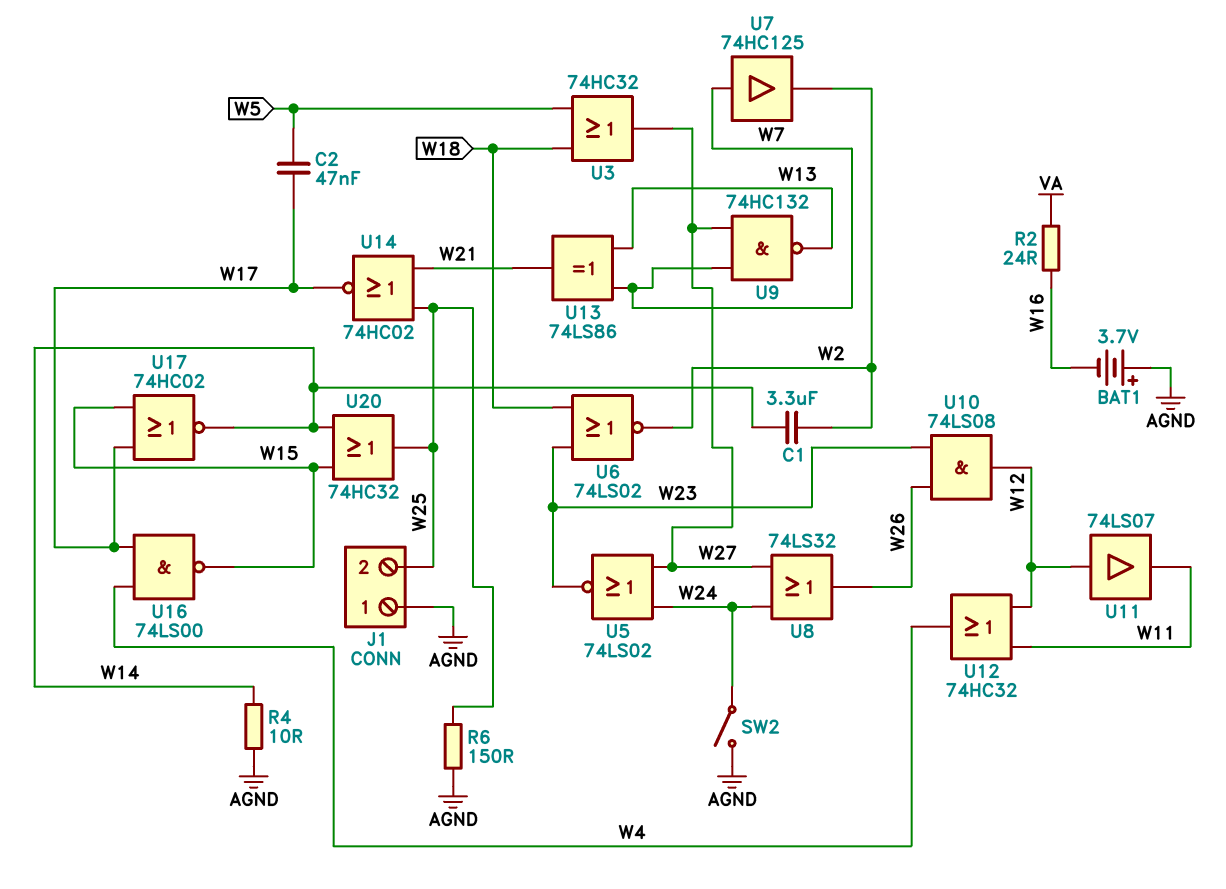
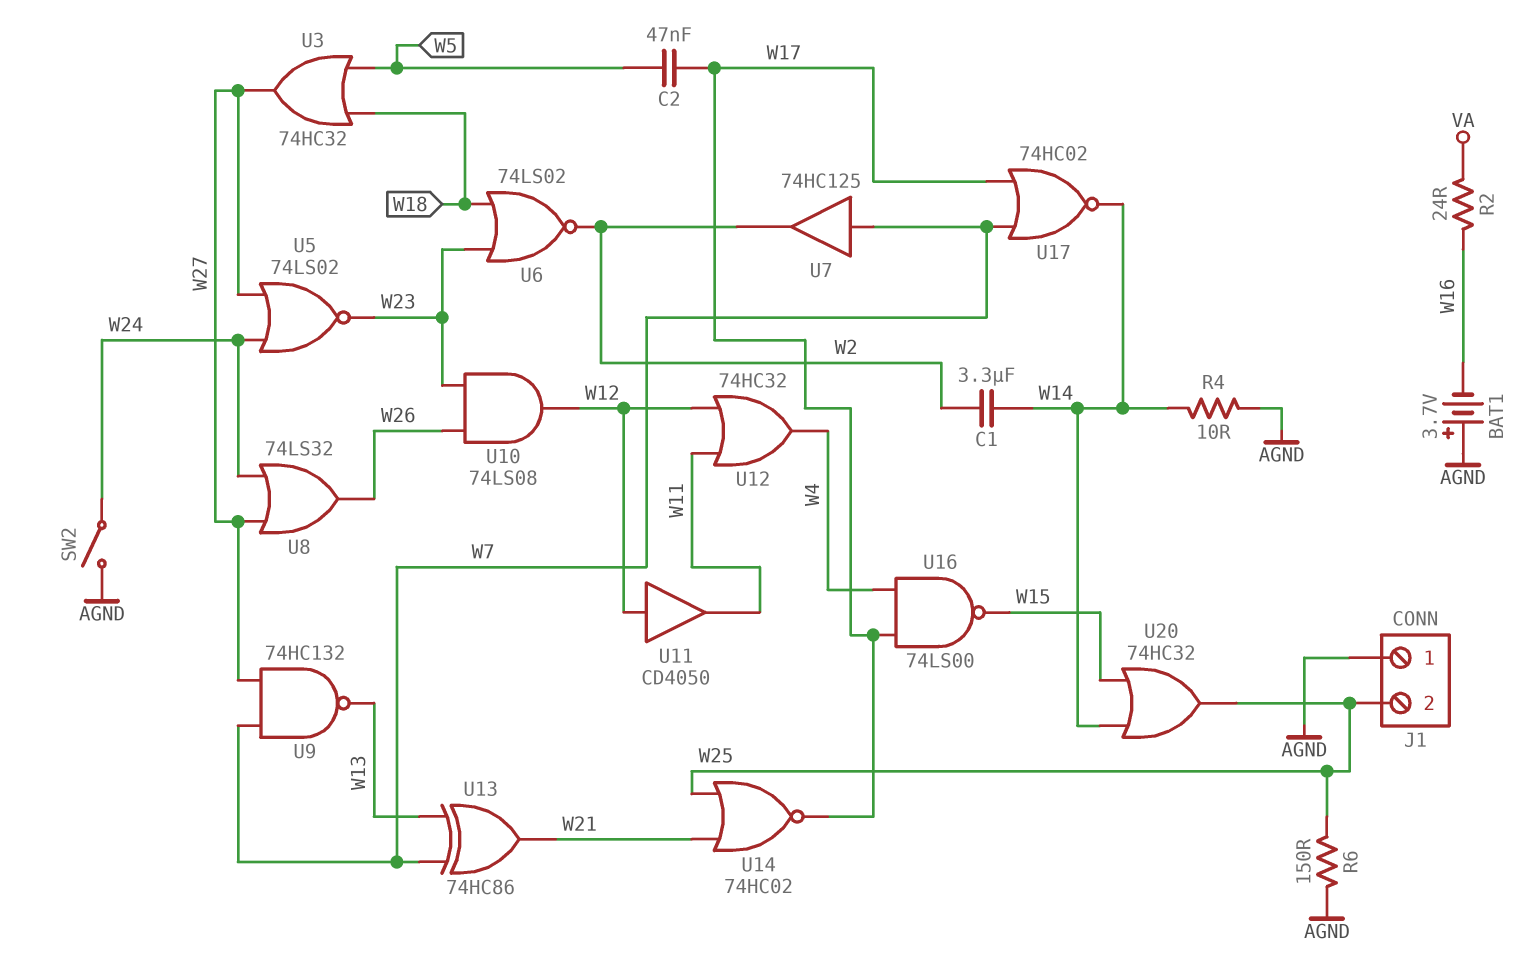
U11: buffer 74LS07 (in W12, out W11) -> buffer CD4050 (in W12, out W11)
U13: XOR 74LS86 (in W7, in W13, out W21) -> XOR 74HC86 (in W7, in W13, out W21)
U17: NOR 74HC02 (in W15, in W17, out W14) -> NOR 74HC02 (in W7, in W17, out W14)

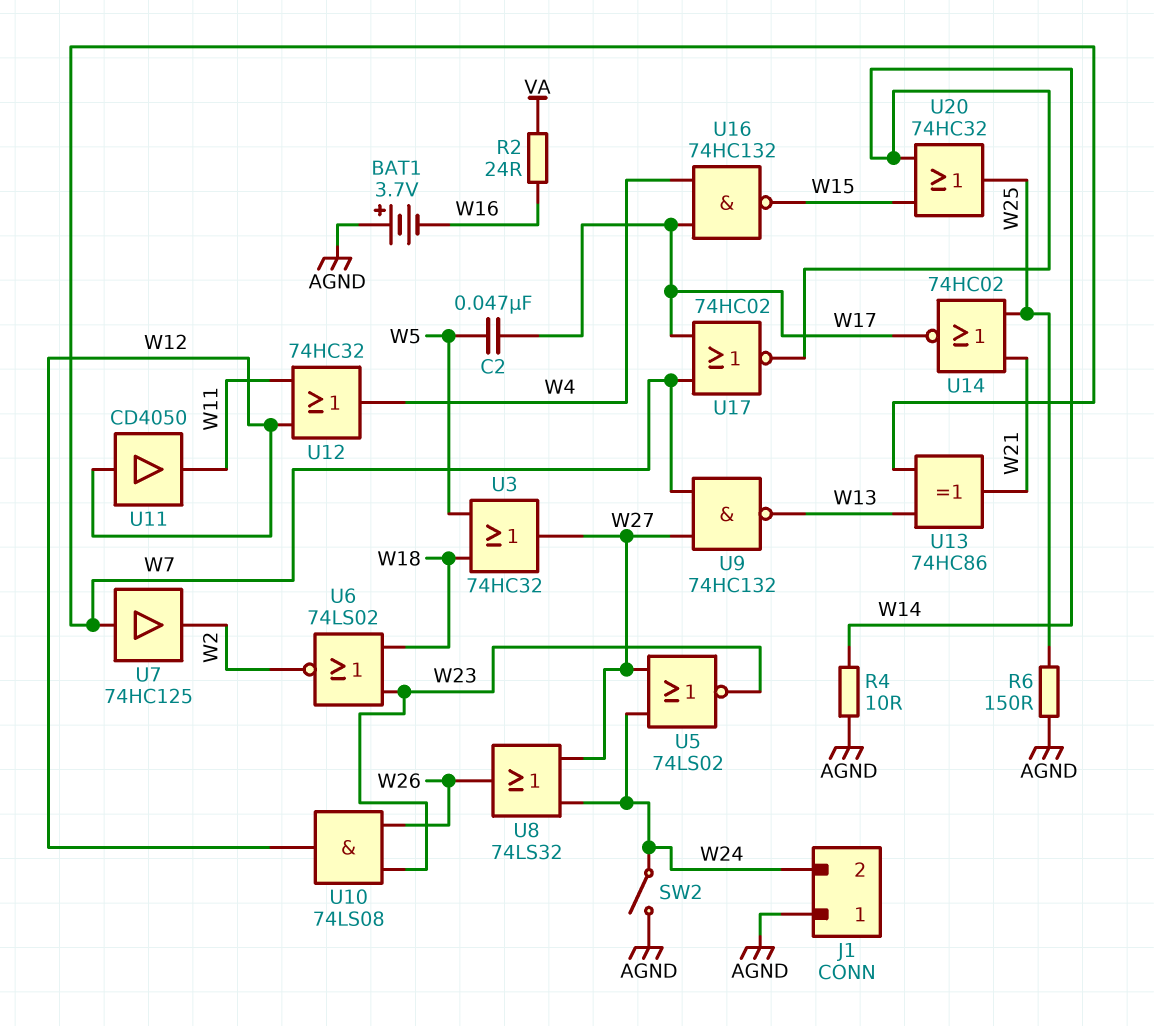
C1: 3.3uF (W2, W14) -> none
J1 pin 2: W25 -> W24
U16: NAND 74LS00 (in W4, in W17, out W15) -> NAND 74HC132 (in W4, in W17, out W15)

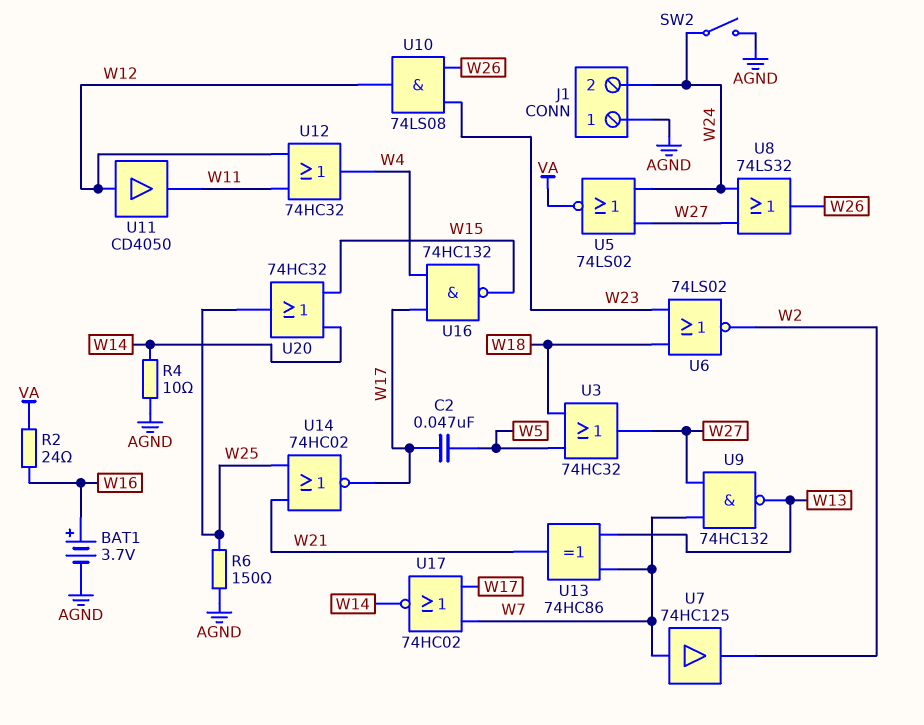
BAT1: 3.7V (plus AGND, minus W16) -> 3.7V (plus W16, minus AGND)
U5: NOR 74LS02 (in W24, in W27, out W23) -> NOR 74LS02 (in W24, in W27, out VA)

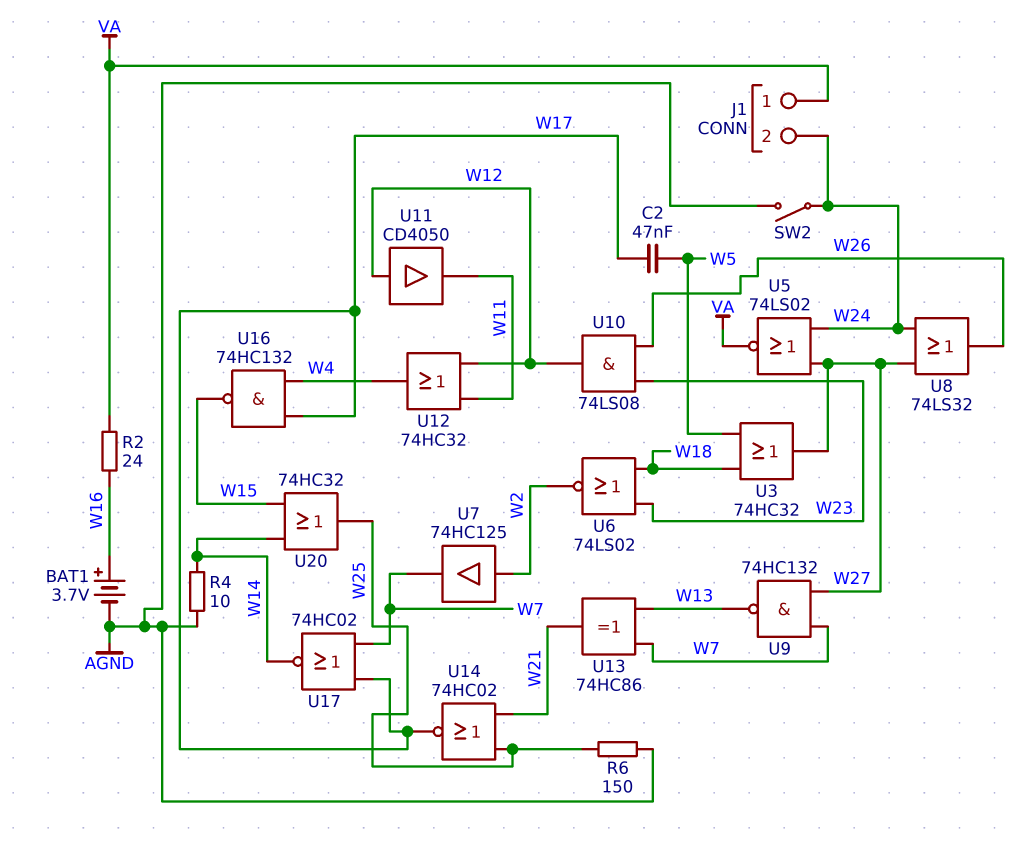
J1 pin 1: AGND -> VA
U7: buffer 74HC125 (in W7, out W2) -> buffer 74HC125 (in W2, out W7)

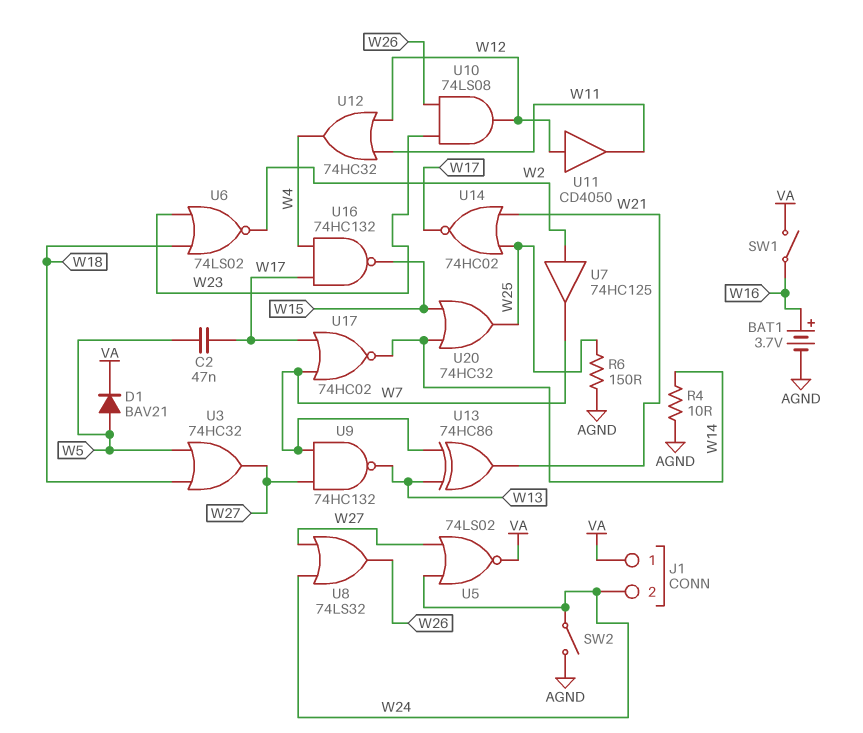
D1: none -> diode BAV21 (A W5, K VA)
R2: 24 (VA, W16) -> none
SW1: none -> switch (VA, W16)

